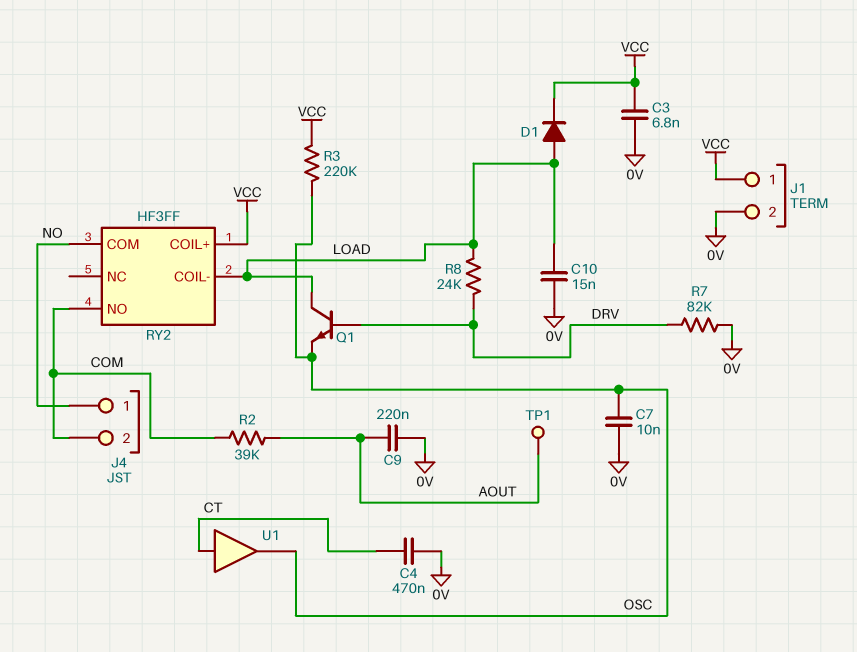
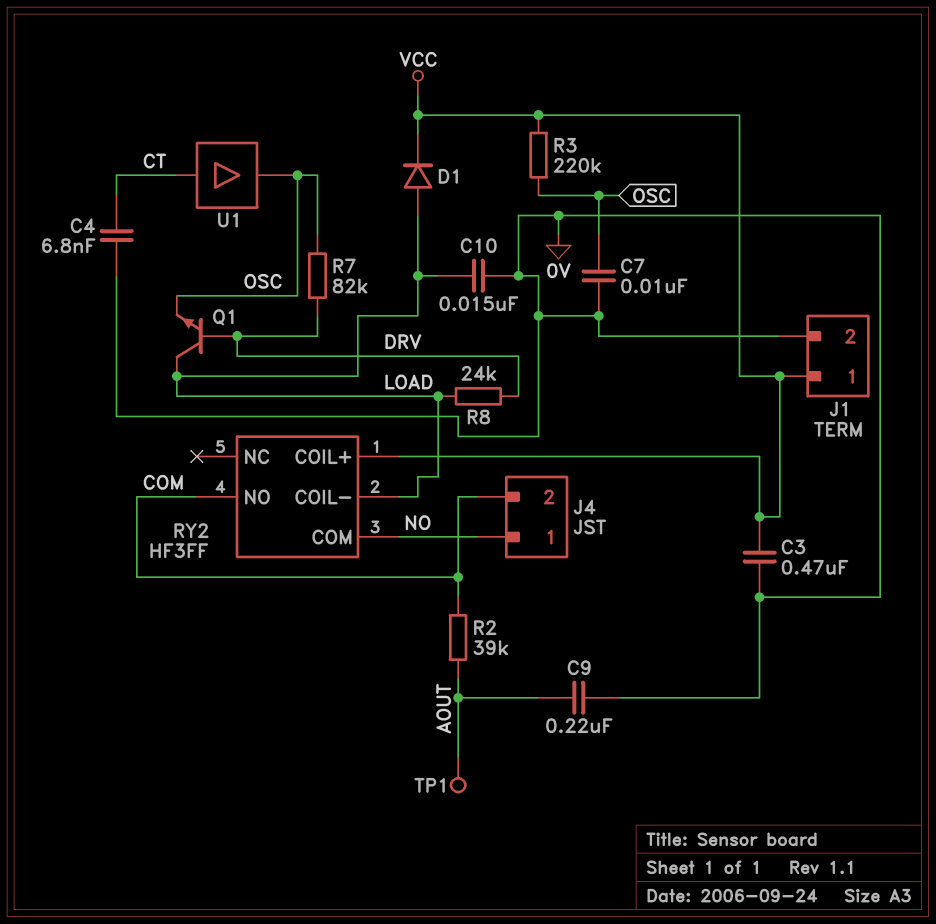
C3: 6.8nF (0V, VCC) -> 470nF (0V, VCC)
C4: 470nF (0V, CT) -> 6.8nF (0V, CT)
R7: 82k (0V, DRV) -> 82k (DRV, OSC)

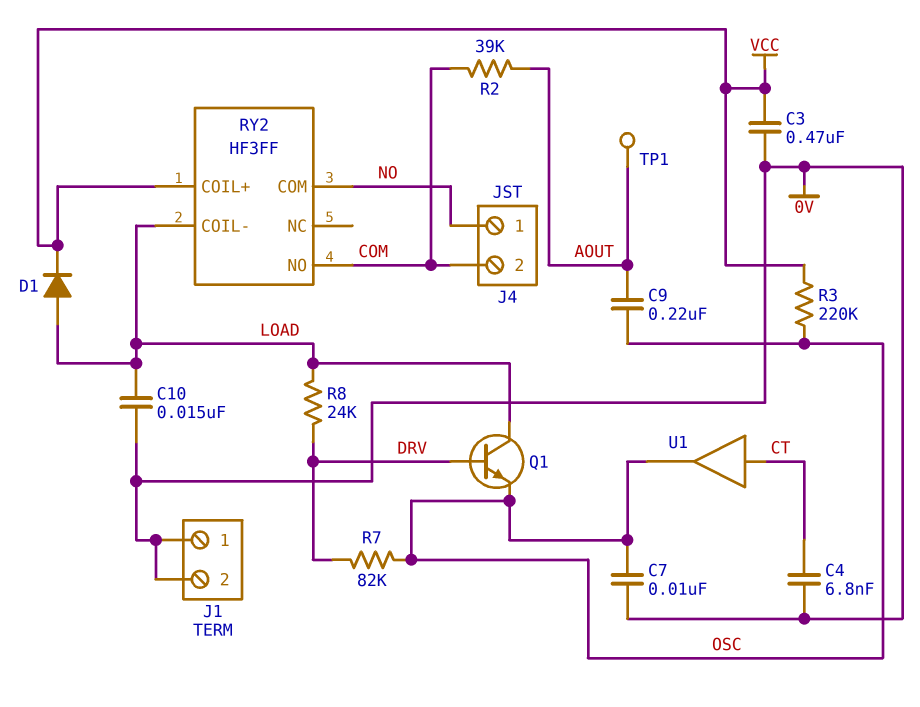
C9: 220nF (0V, AOUT) -> 220nF (AOUT, OSC)
J1 pin 1: VCC -> 0V

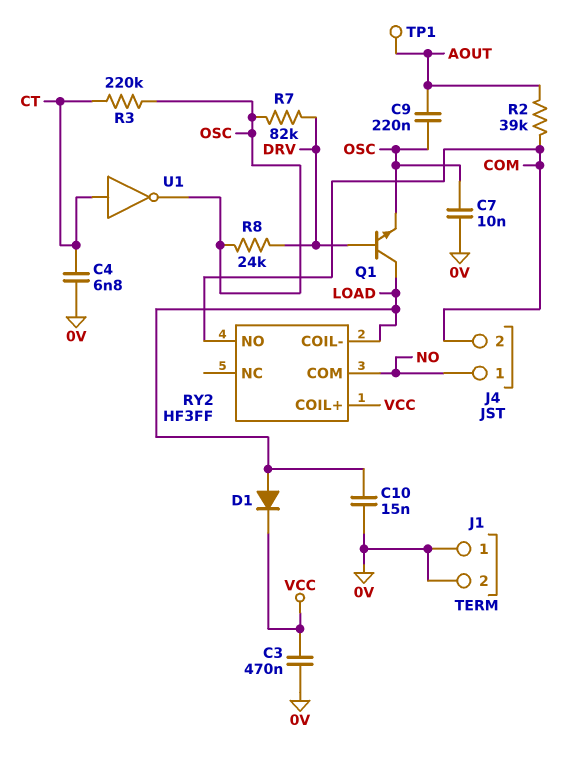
R3: 220k (OSC, VCC) -> 220k (CT, OSC)
R8: 24k (DRV, LOAD) -> 24k (DRV, OSC)
U1: buffer (in CT, out OSC) -> NOT (in CT, out OSC)

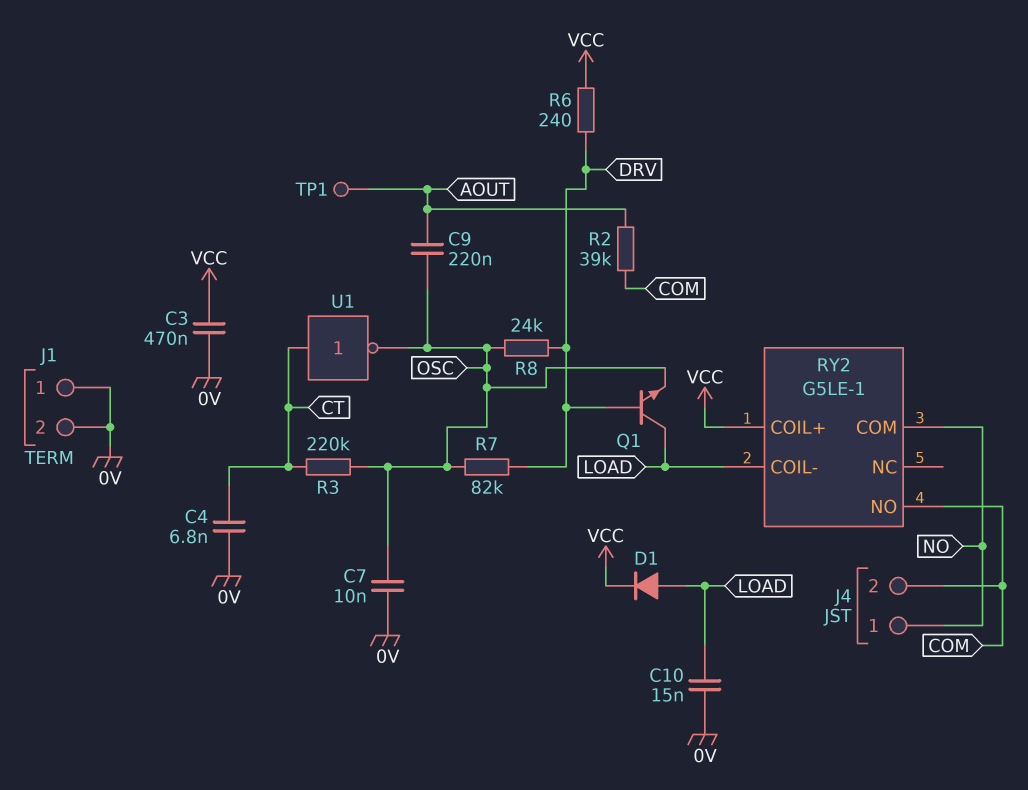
R6: none -> 240 (DRV, VCC)
RY2: HF3FF -> G5LE-1

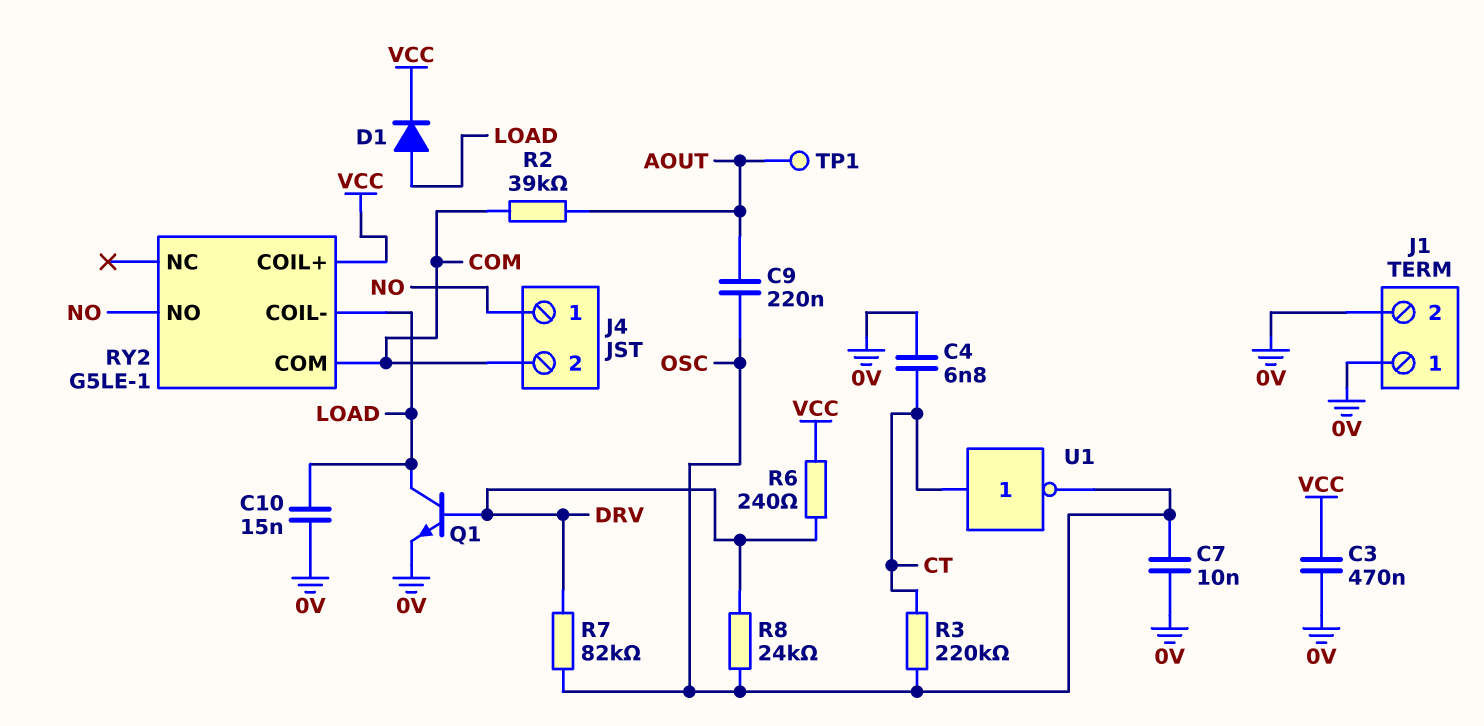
Q1: NPN (B DRV, C LOAD, E OSC) -> NPN (B DRV, C LOAD, E 0V)
RY2 pin COM: NO -> COM
RY2 pin NO: COM -> NO

